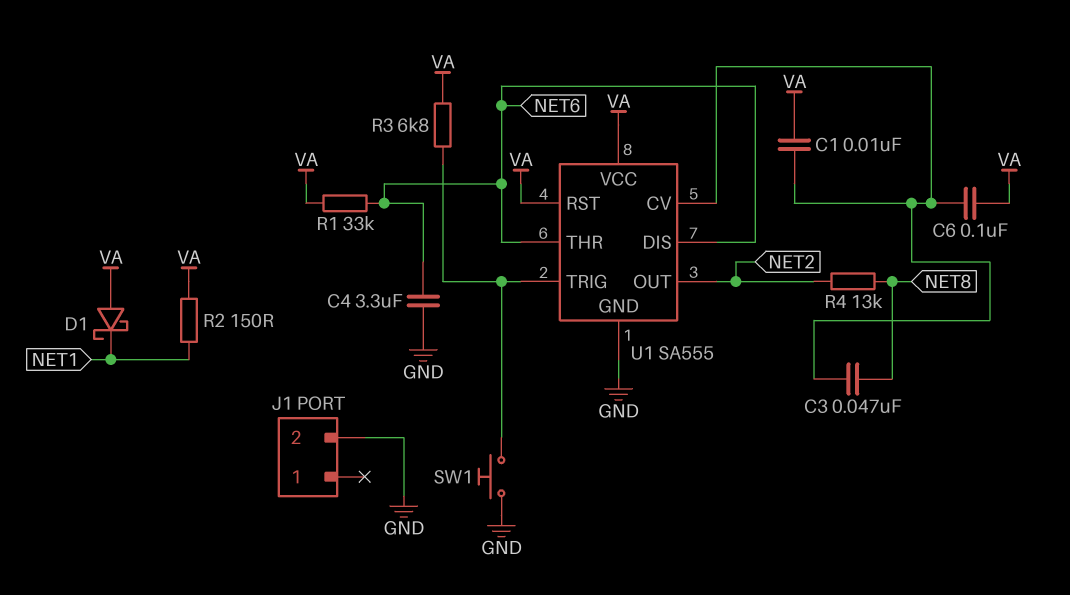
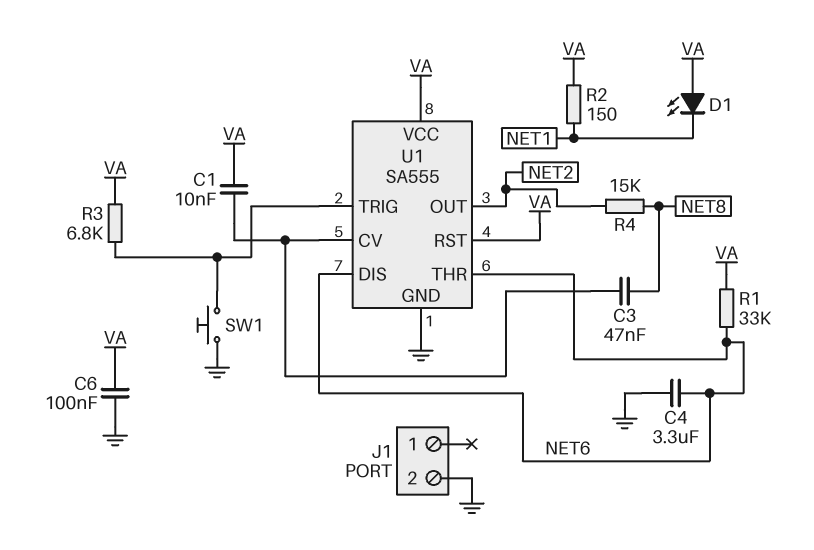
C6: 100nF (U1/CV, VA) -> 100nF (GND, VA)
D1: schottky (A VA, K NET1) -> LED (A VA, K NET1)
R4: 13k (NET2, NET8) -> 15k (NET2, NET8)

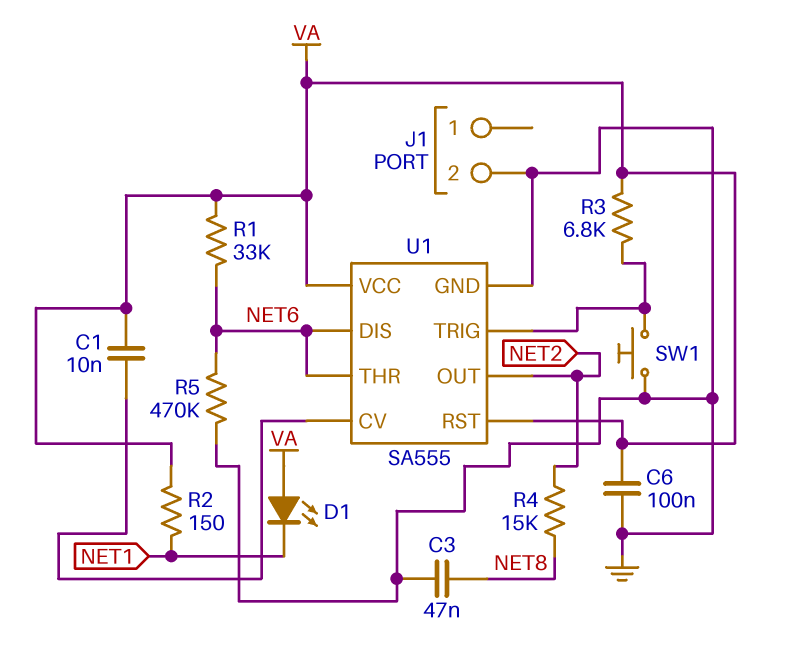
C3: 47nF (NET8, U1/CV) -> 47nF (GND, NET8)
C4: 3.3uF (GND, NET6) -> none
R5: none -> 470k (GND, NET6)

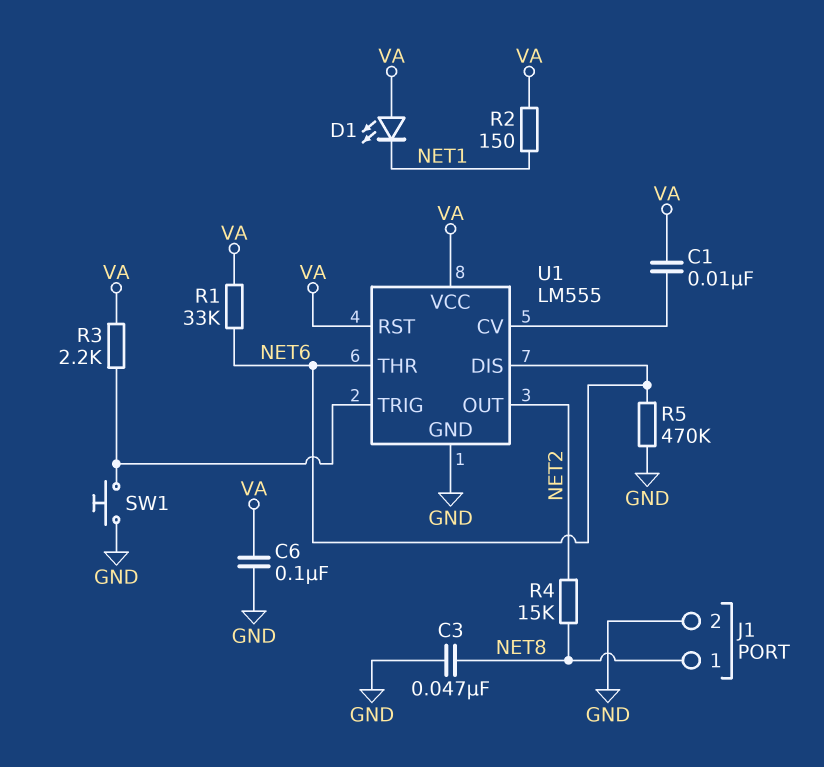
J1 pin 1: none -> NET8
R3: 6.8k (U1/TRIG, VA) -> 2.2k (U1/TRIG, VA)
U1: SA555 -> LM555

